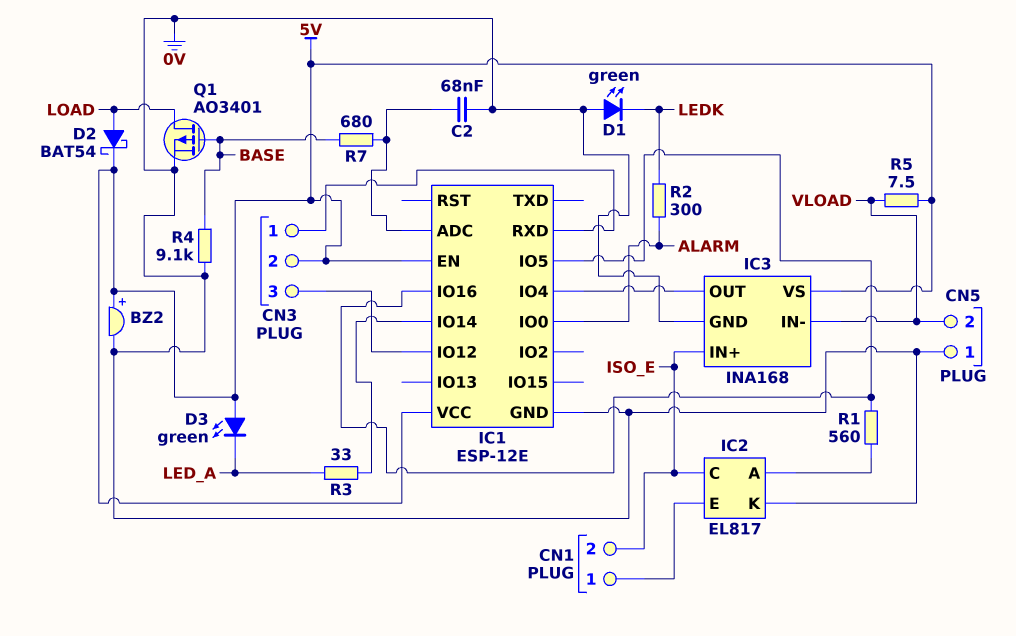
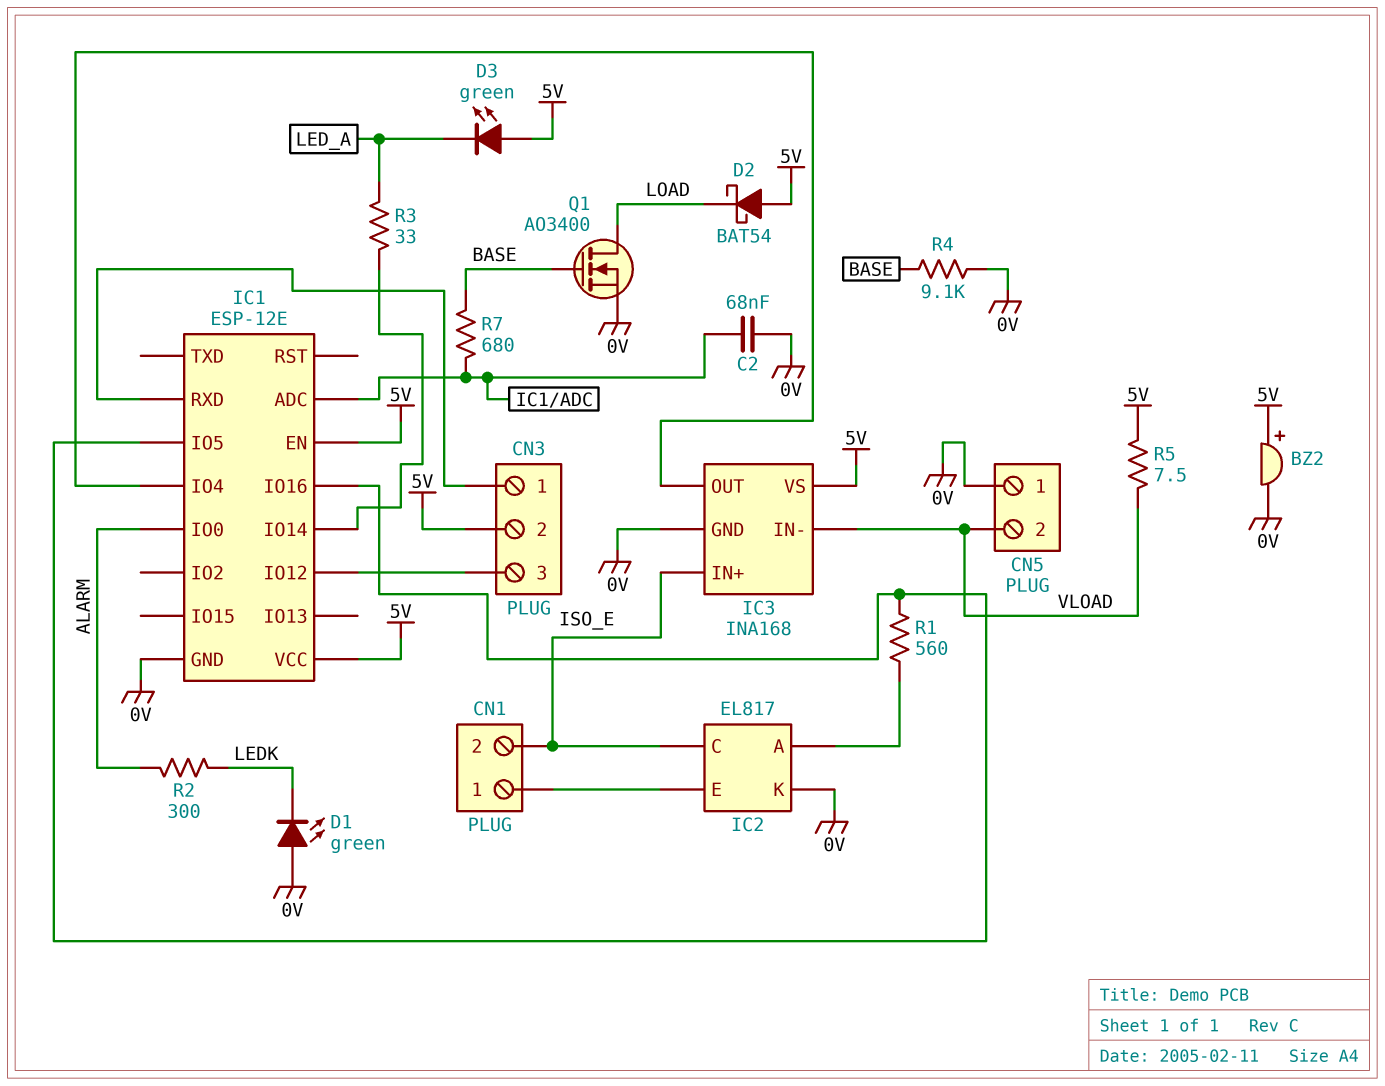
D2: schottky BAT54 (A LOAD, K 5V) -> schottky BAT54 (A 5V, K LOAD)
Q1: PMOS AO3401 (G BASE, D LOAD, S 0V) -> NMOS AO3400 (G BASE, D LOAD, S 0V)

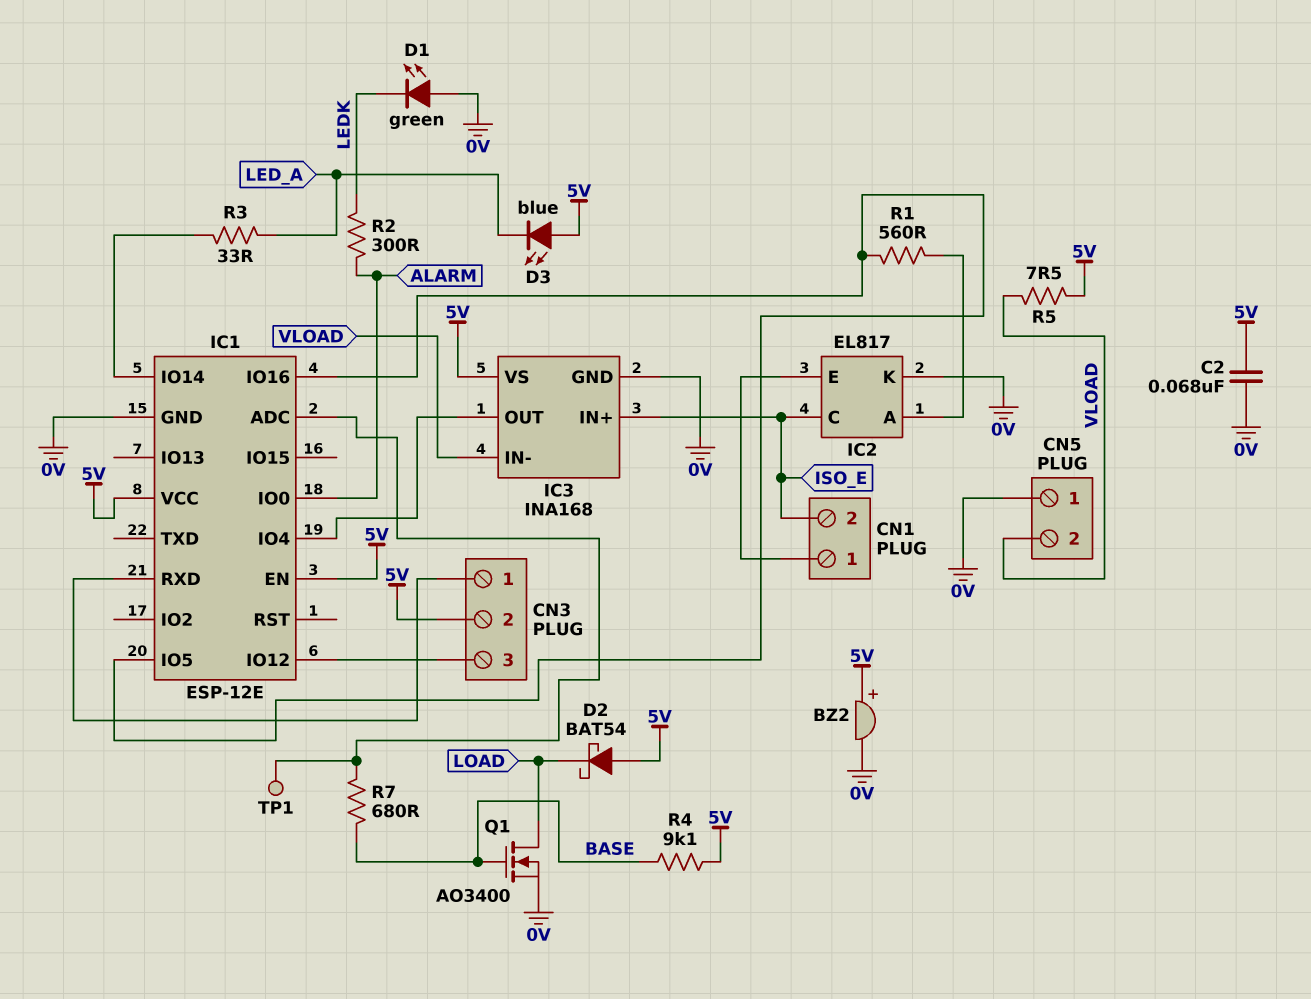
C2: 68nF (0V, IC1/ADC) -> 68nF (0V, 5V)
D3: LED green (A 5V, K LED_A) -> LED blue (A 5V, K LED_A)
R4: 9.1k (0V, BASE) -> 9.1k (5V, BASE)
TP1: none -> test point (IC1/ADC)

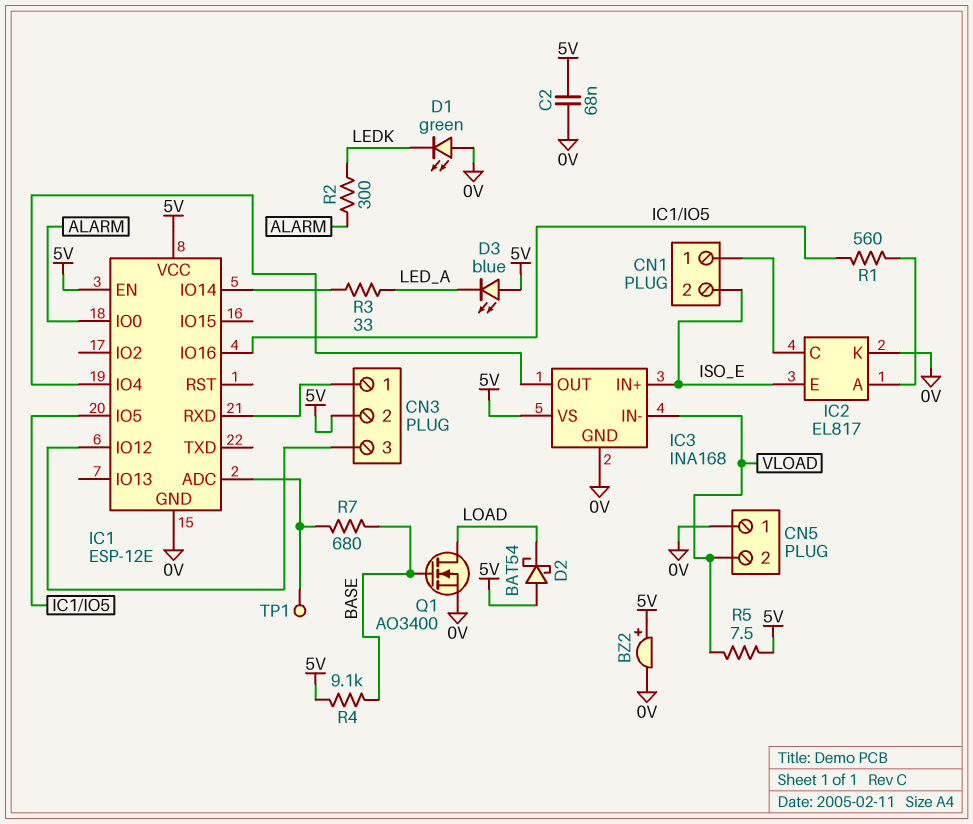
IC2 pin C: ISO_E -> CN1/1
IC2 pin E: CN1/1 -> ISO_E

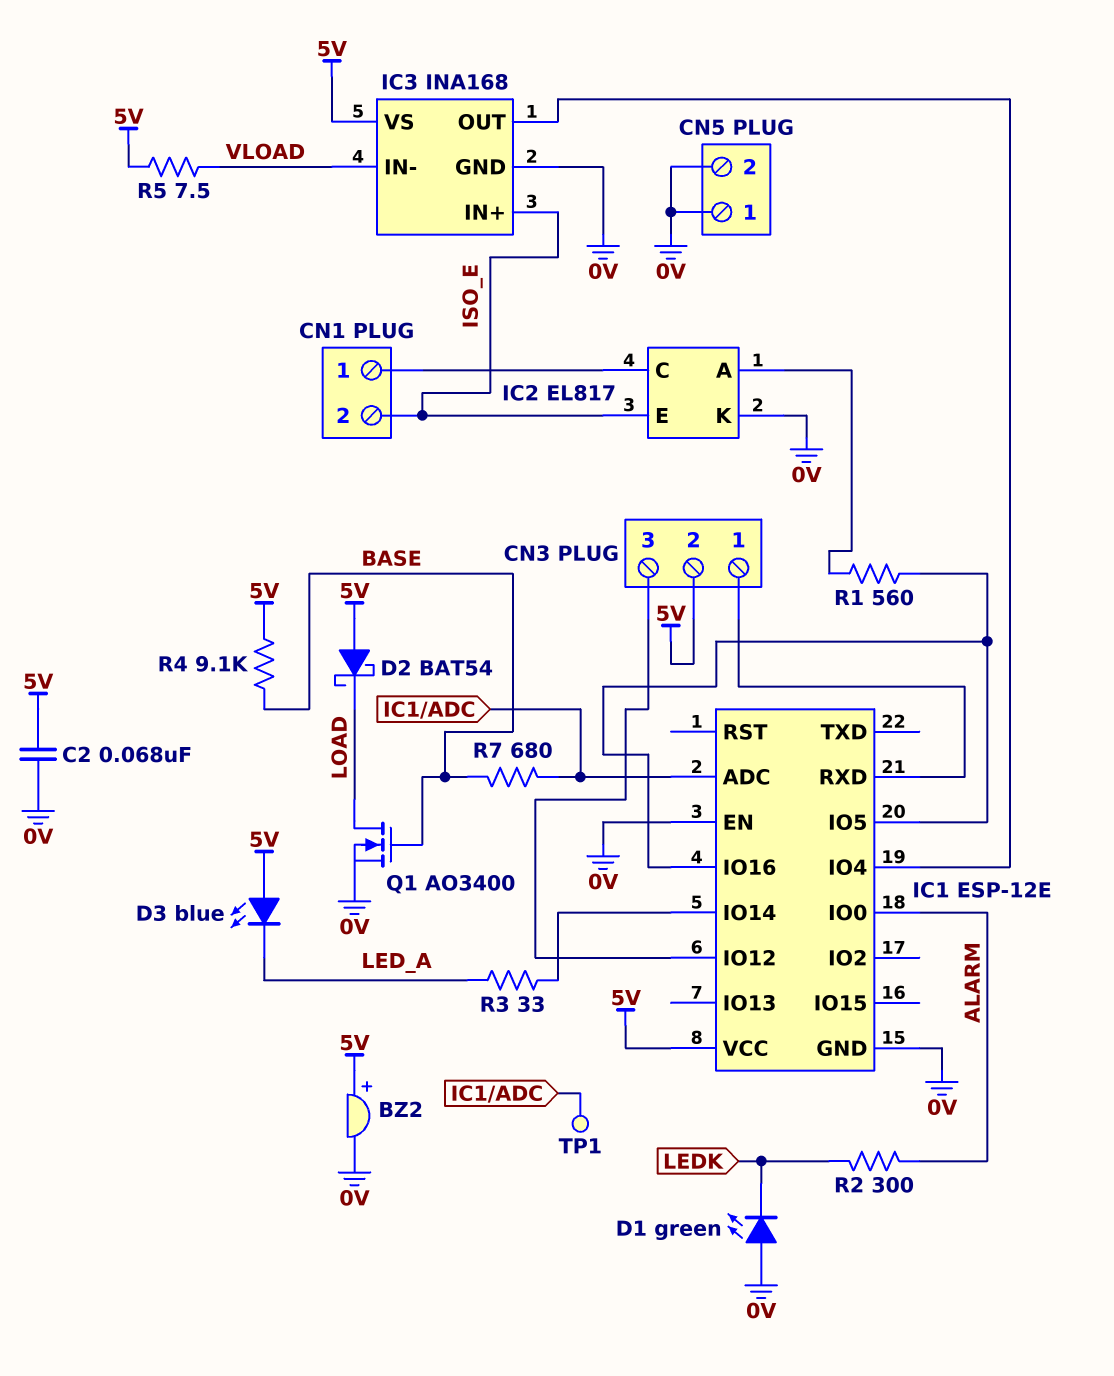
CN5 pin 2: VLOAD -> 0V
IC1 pin EN: 5V -> 0V

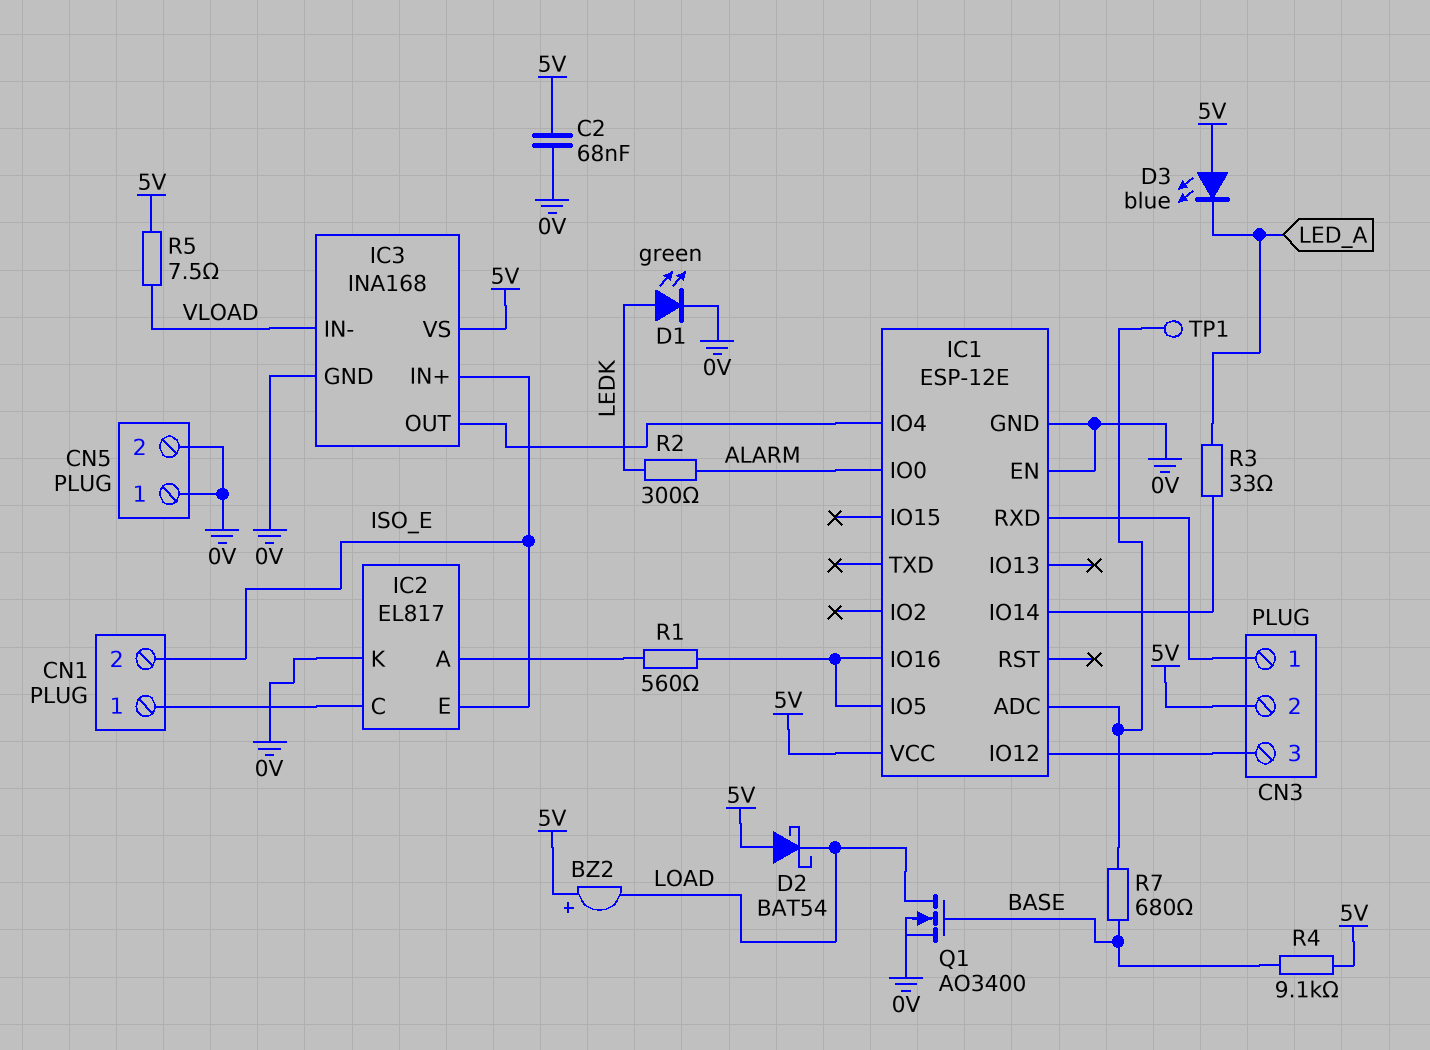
BZ2: buzzer (plus 5V, minus 0V) -> buzzer (plus 5V, minus LOAD)
D1: LED green (A 0V, K LEDK) -> LED green (A LEDK, K 0V)

